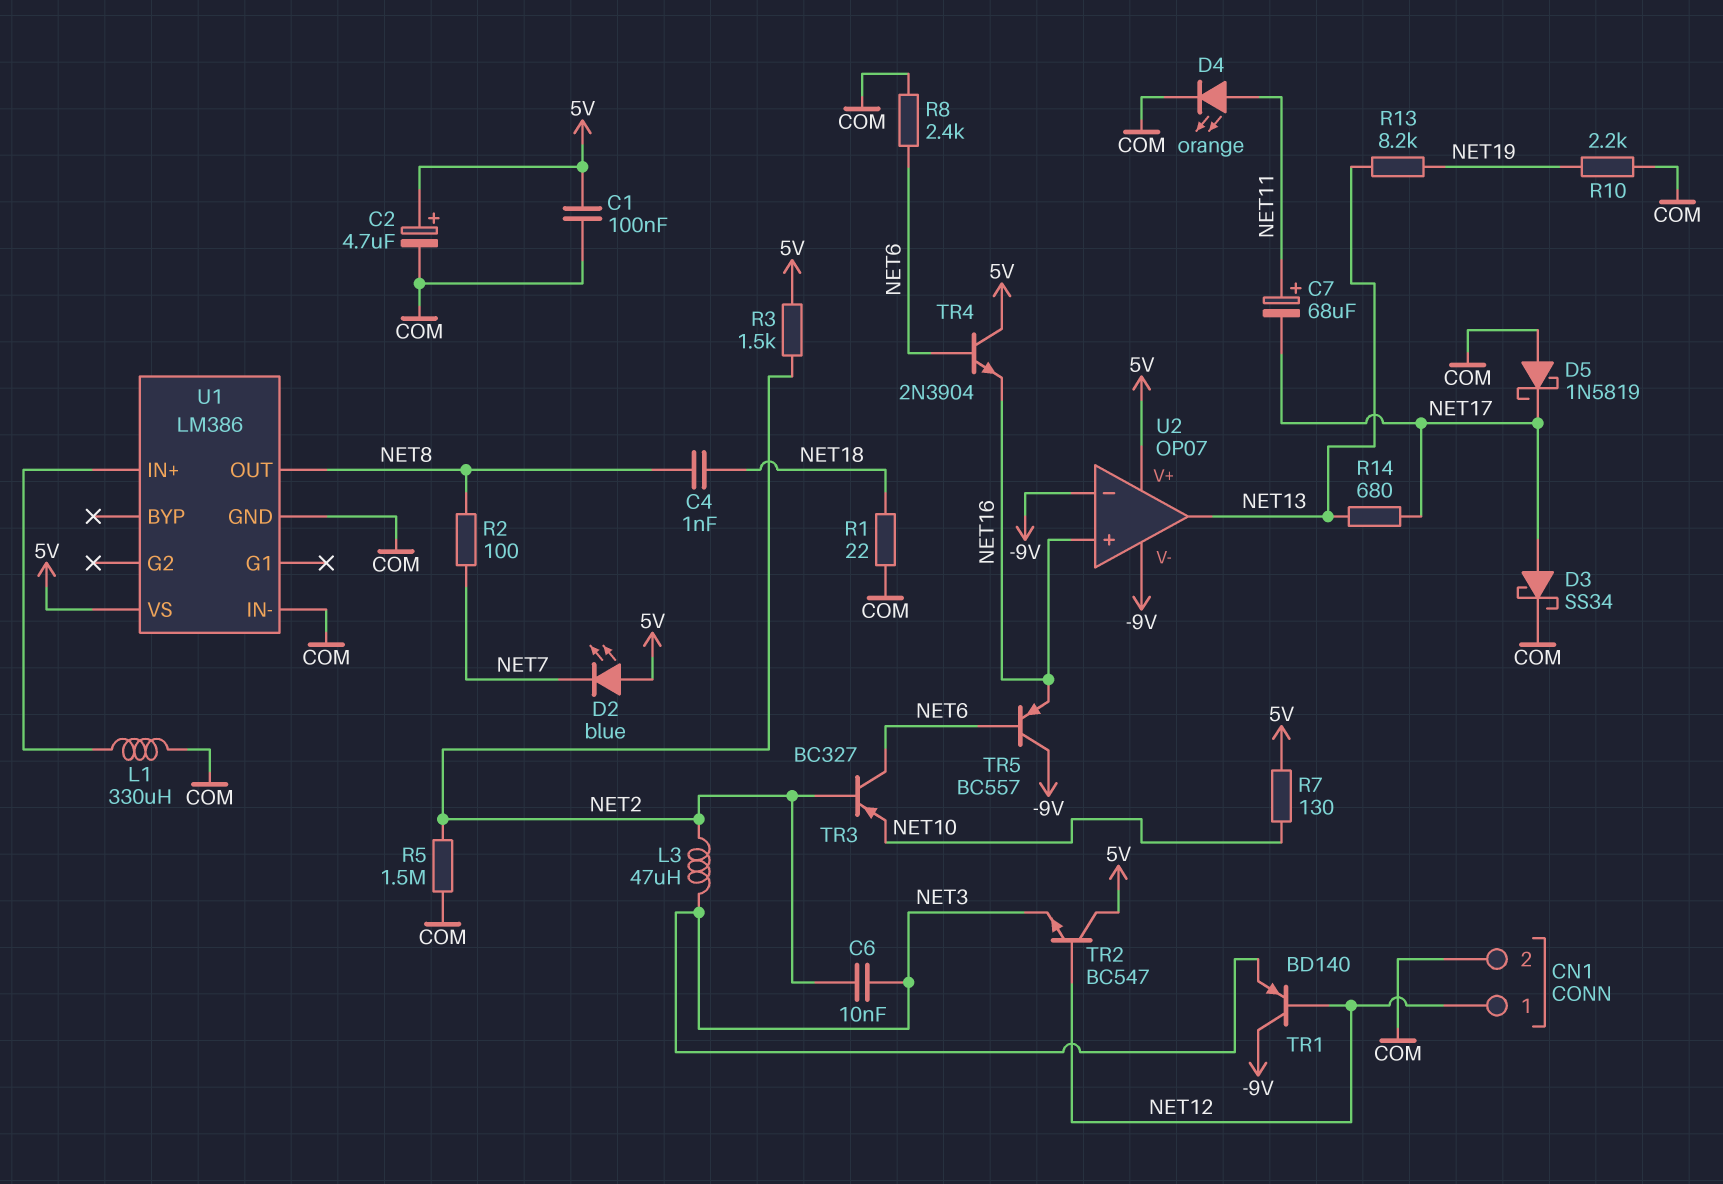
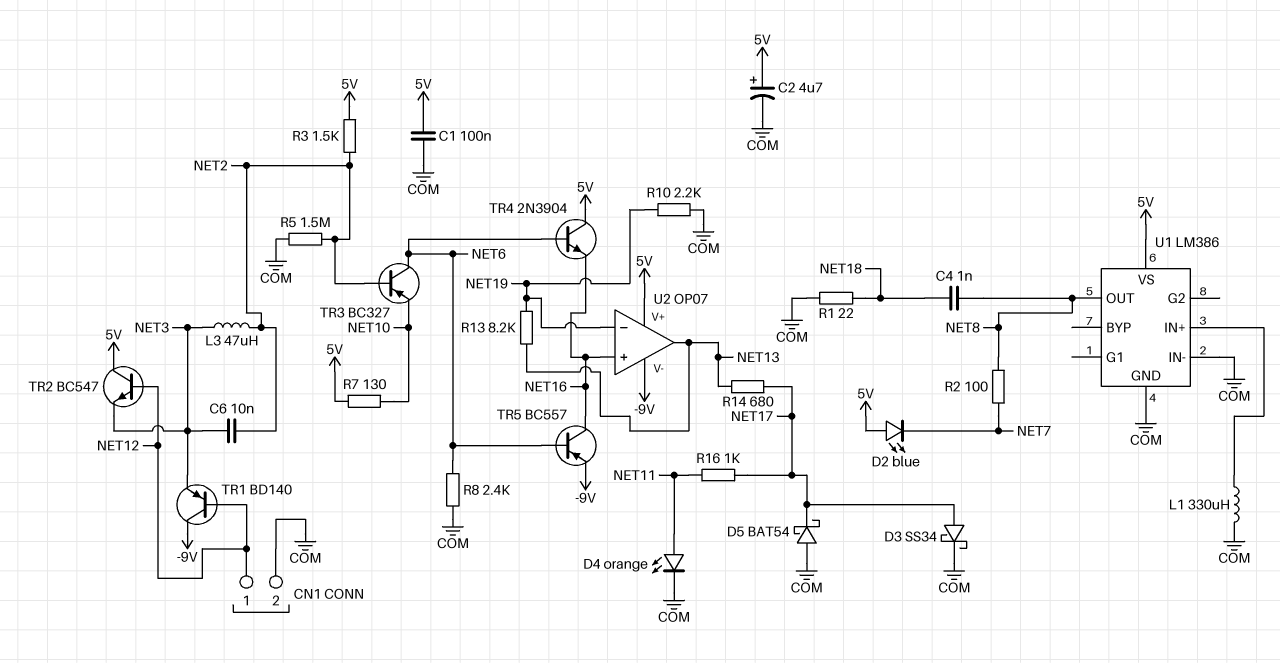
C7: 68uF (plus NET11, minus NET17) -> none
D5: schottky 1N5819 (A COM, K NET17) -> schottky BAT54 (A COM, K NET17)
R16: none -> 1k (NET11, NET17)
TR5: PNP BC557 (B NET6, C -9V, E NET16) -> PNP BC557 (B NET6, C NET16, E -9V)
U2 pin in-: -9V -> NET19

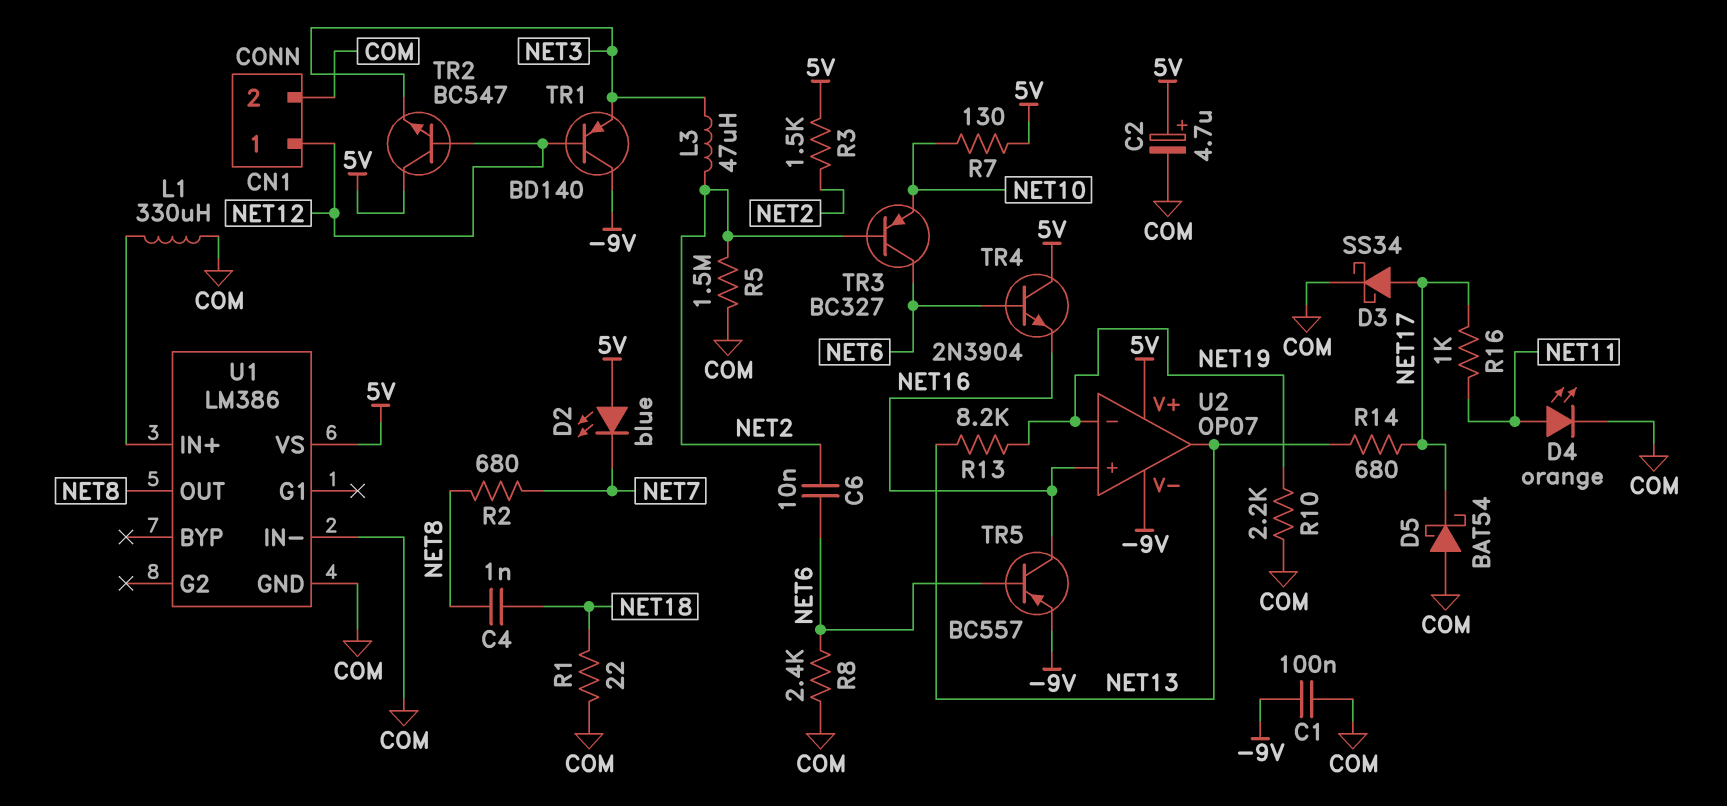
C1: 100nF (5V, COM) -> 100nF (-9V, COM)
C6: 10nF (NET2, NET3) -> 10nF (NET2, NET6)
R2: 100 (NET7, NET8) -> 680 (NET7, NET8)

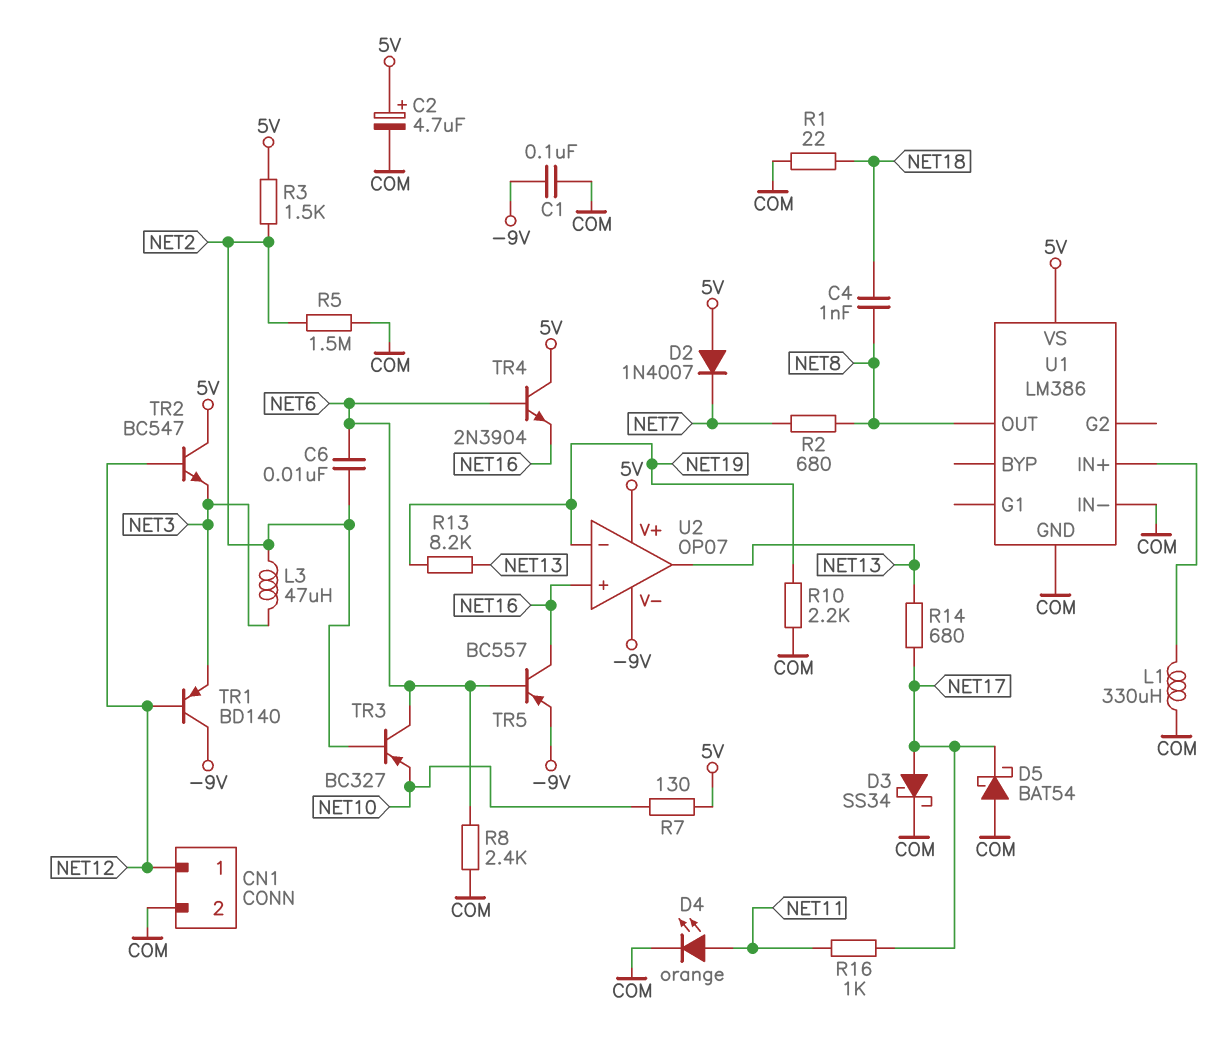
D2: LED blue (A 5V, K NET7) -> diode 1N4007 (A 5V, K NET7)

